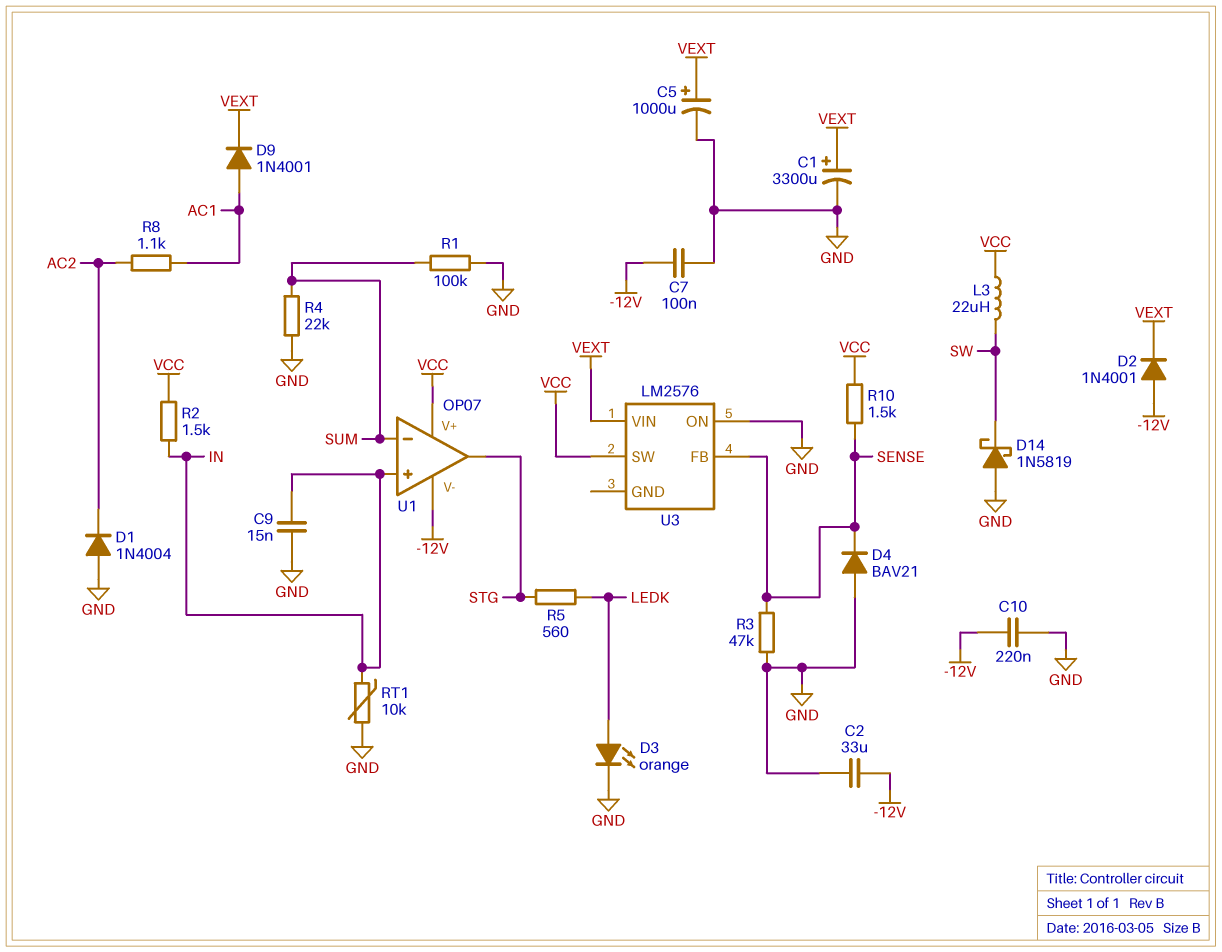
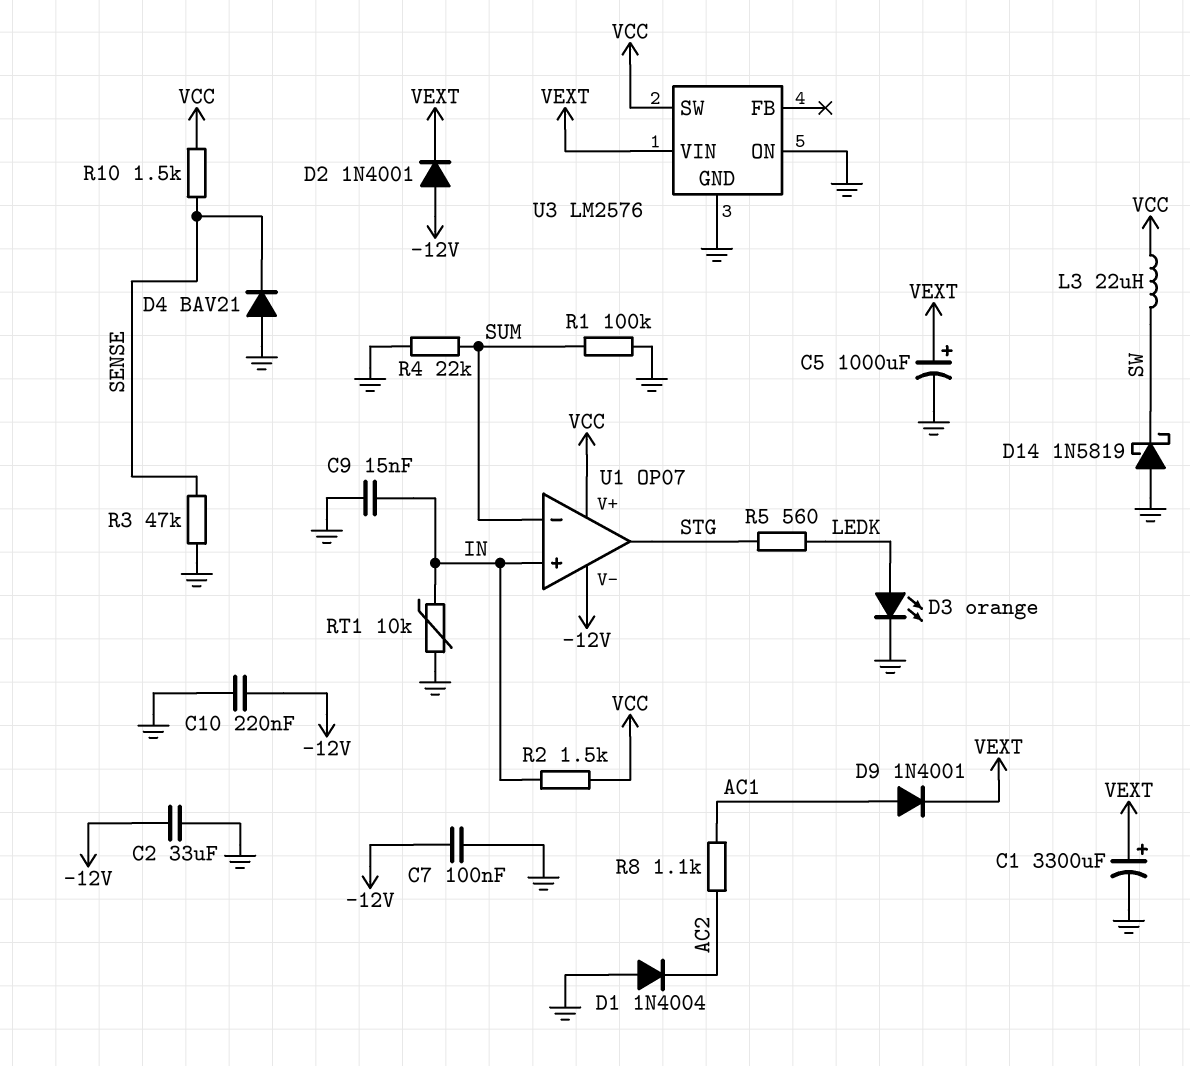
U3 pin FB: SENSE -> none
U3 pin GND: none -> GND

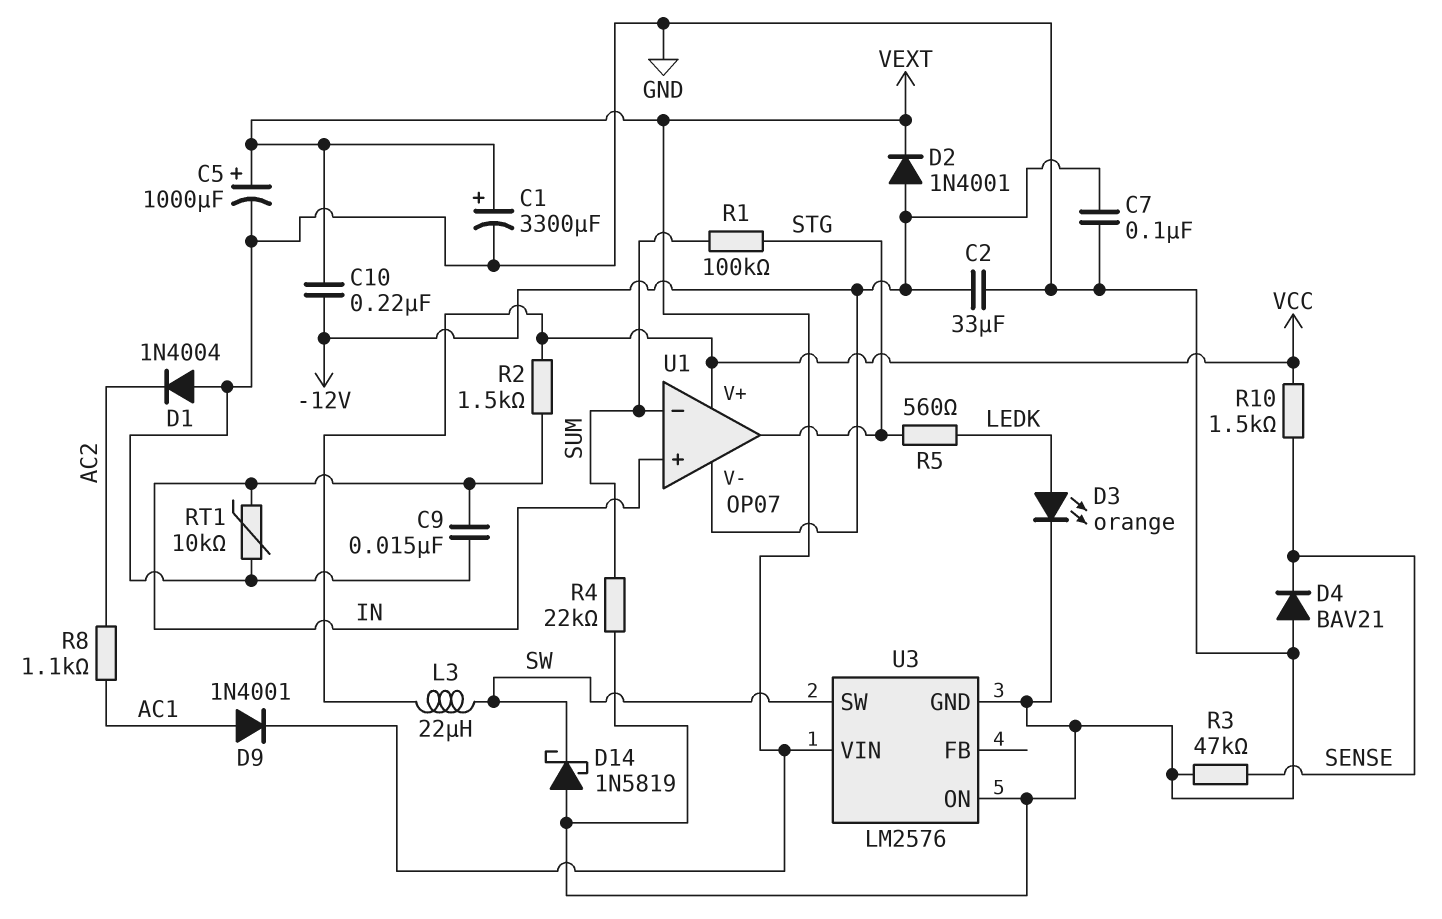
C10: 220nF (-12V, GND) -> 220nF (-12V, VEXT)
R1: 100k (GND, SUM) -> 100k (STG, SUM)
U3 pin SW: VCC -> SW

